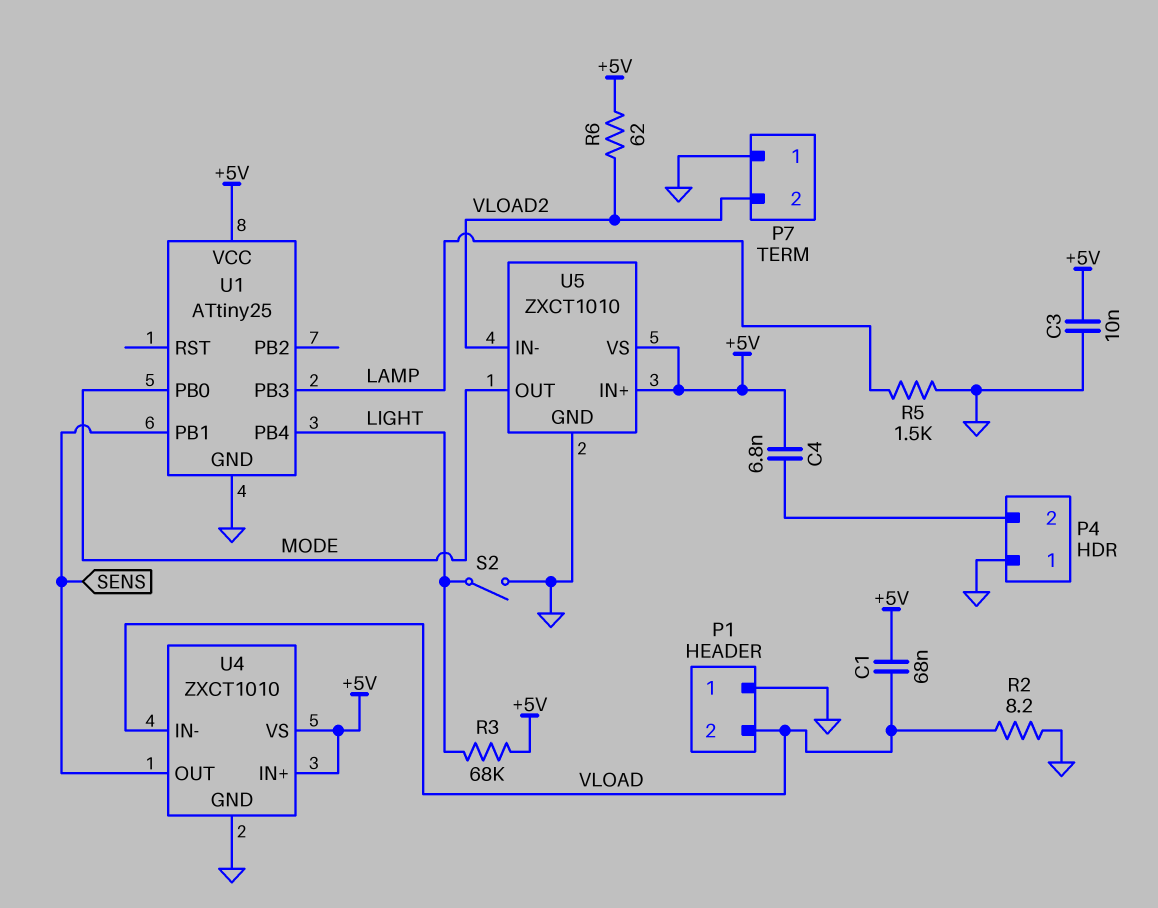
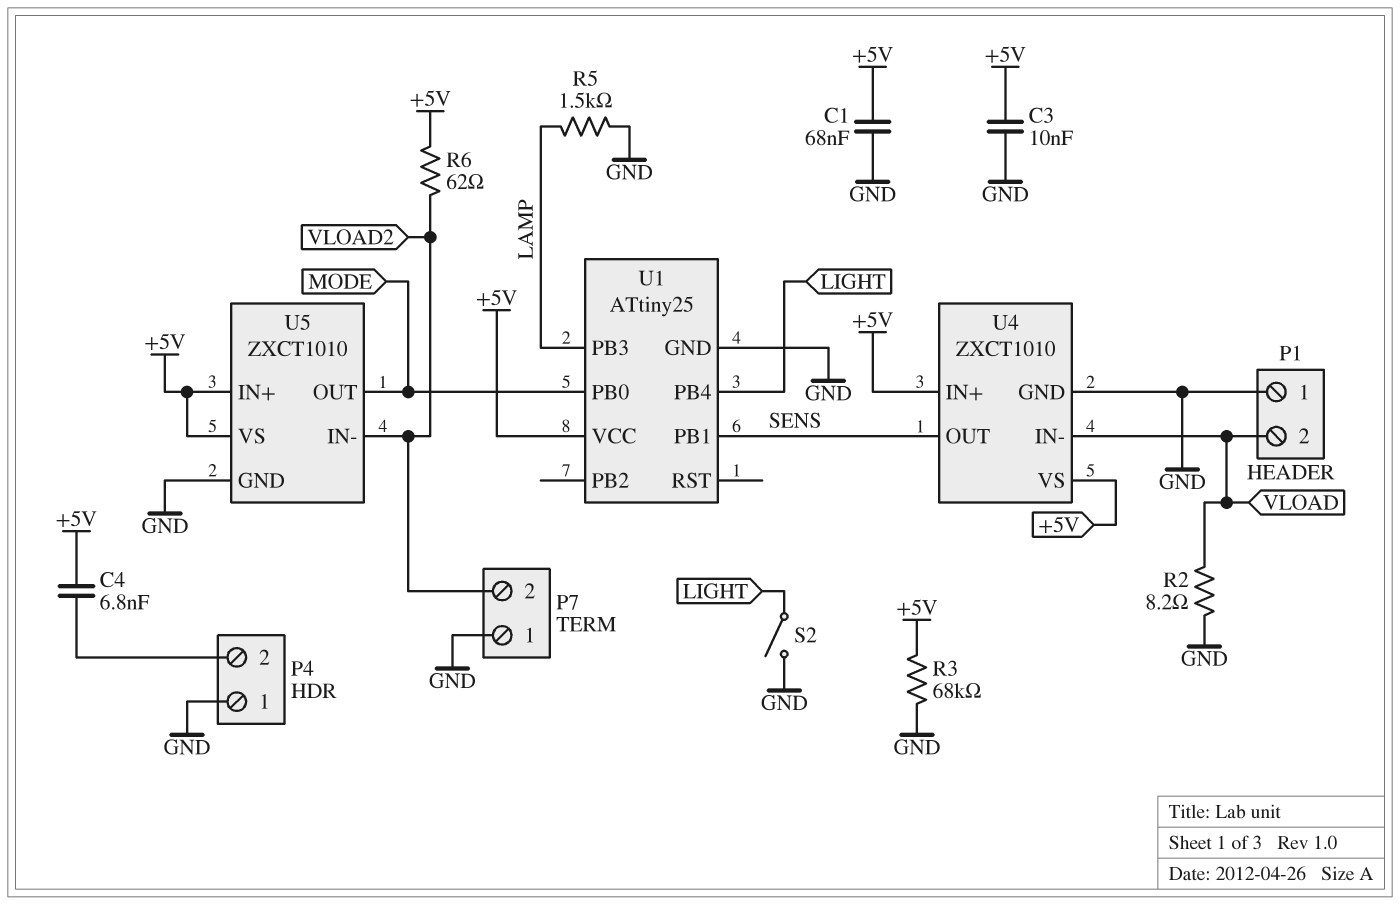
C1: 68nF (+5V, VLOAD) -> 68nF (+5V, GND)
R3: 68k (+5V, LIGHT) -> 68k (+5V, GND)

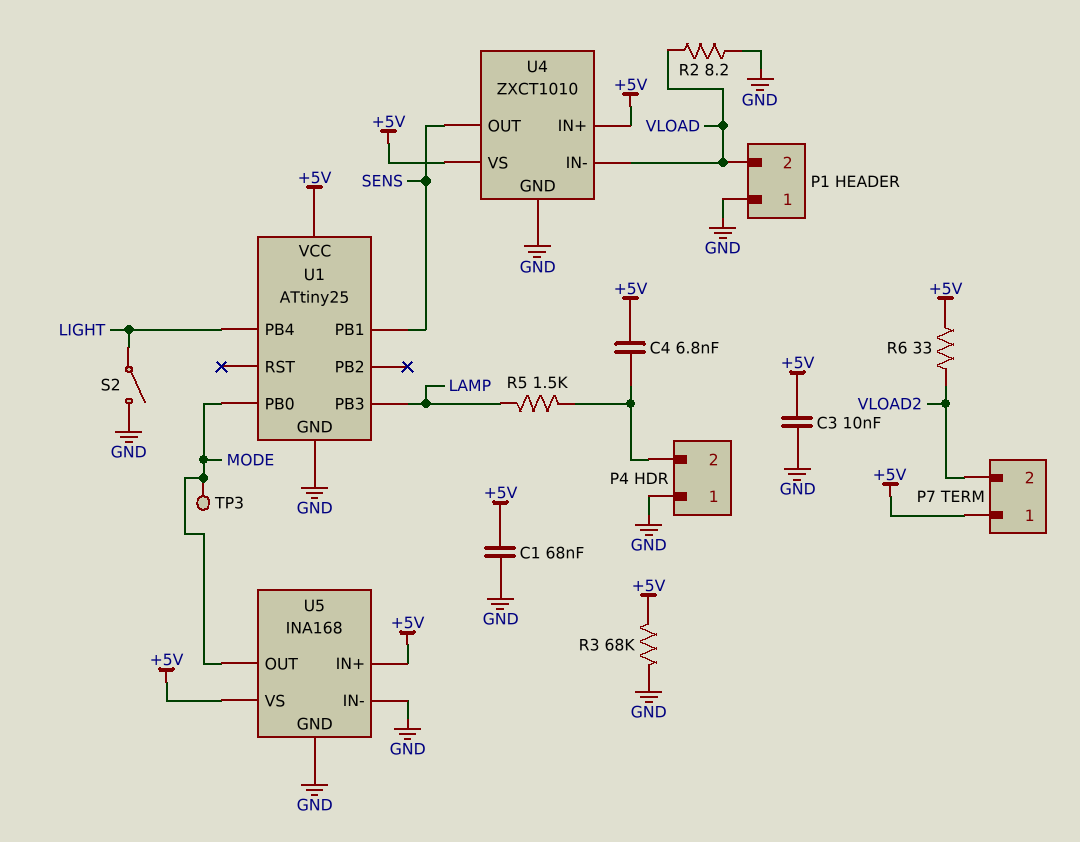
P7 pin 1: GND -> +5V
R5: 1.5k (GND, LAMP) -> 1.5k (LAMP, P4/2)
R6: 62 (+5V, VLOAD2) -> 33 (+5V, VLOAD2)
TP3: none -> test point (MODE)
U5: ZXCT1010 -> INA168
U5 pin IN-: VLOAD2 -> GND

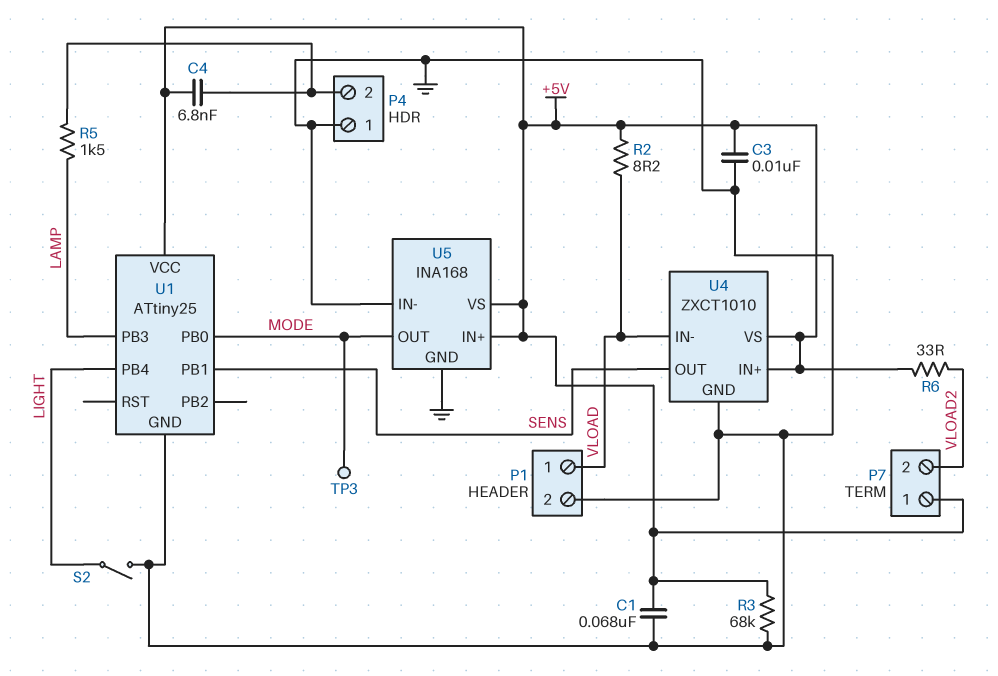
P1 pin 1: GND -> VLOAD
P1 pin 2: VLOAD -> GND
R2: 8.2 (GND, VLOAD) -> 8.2 (+5V, VLOAD)

